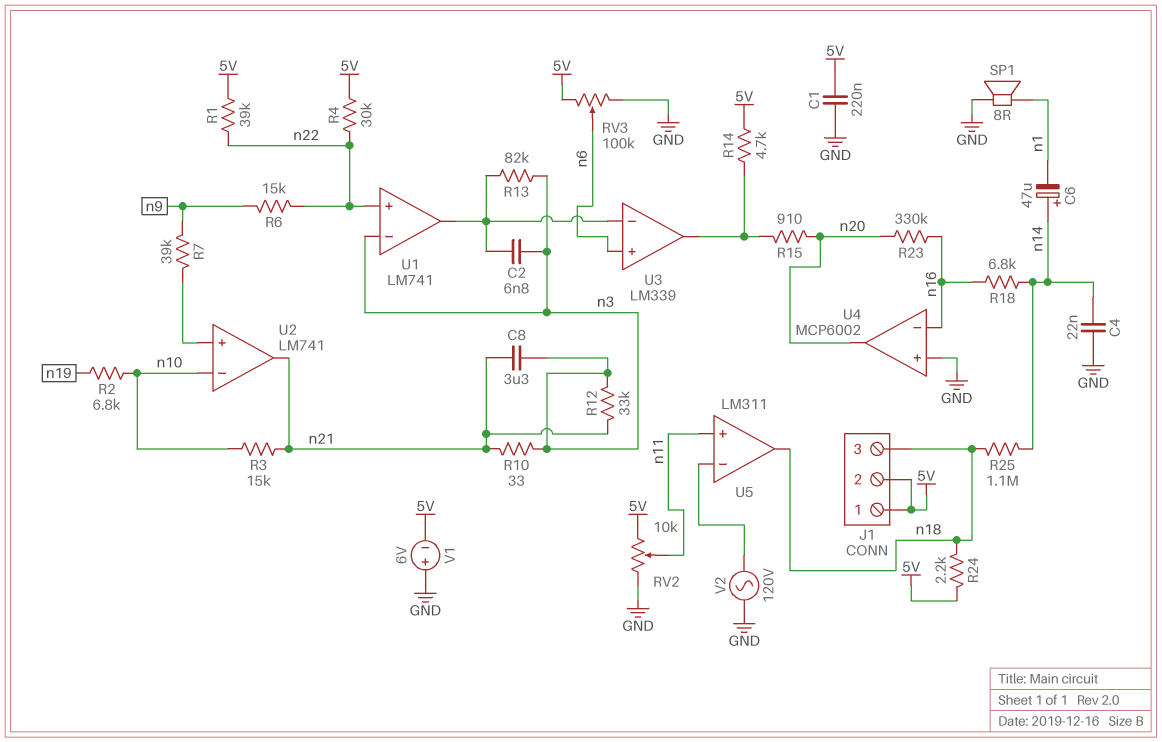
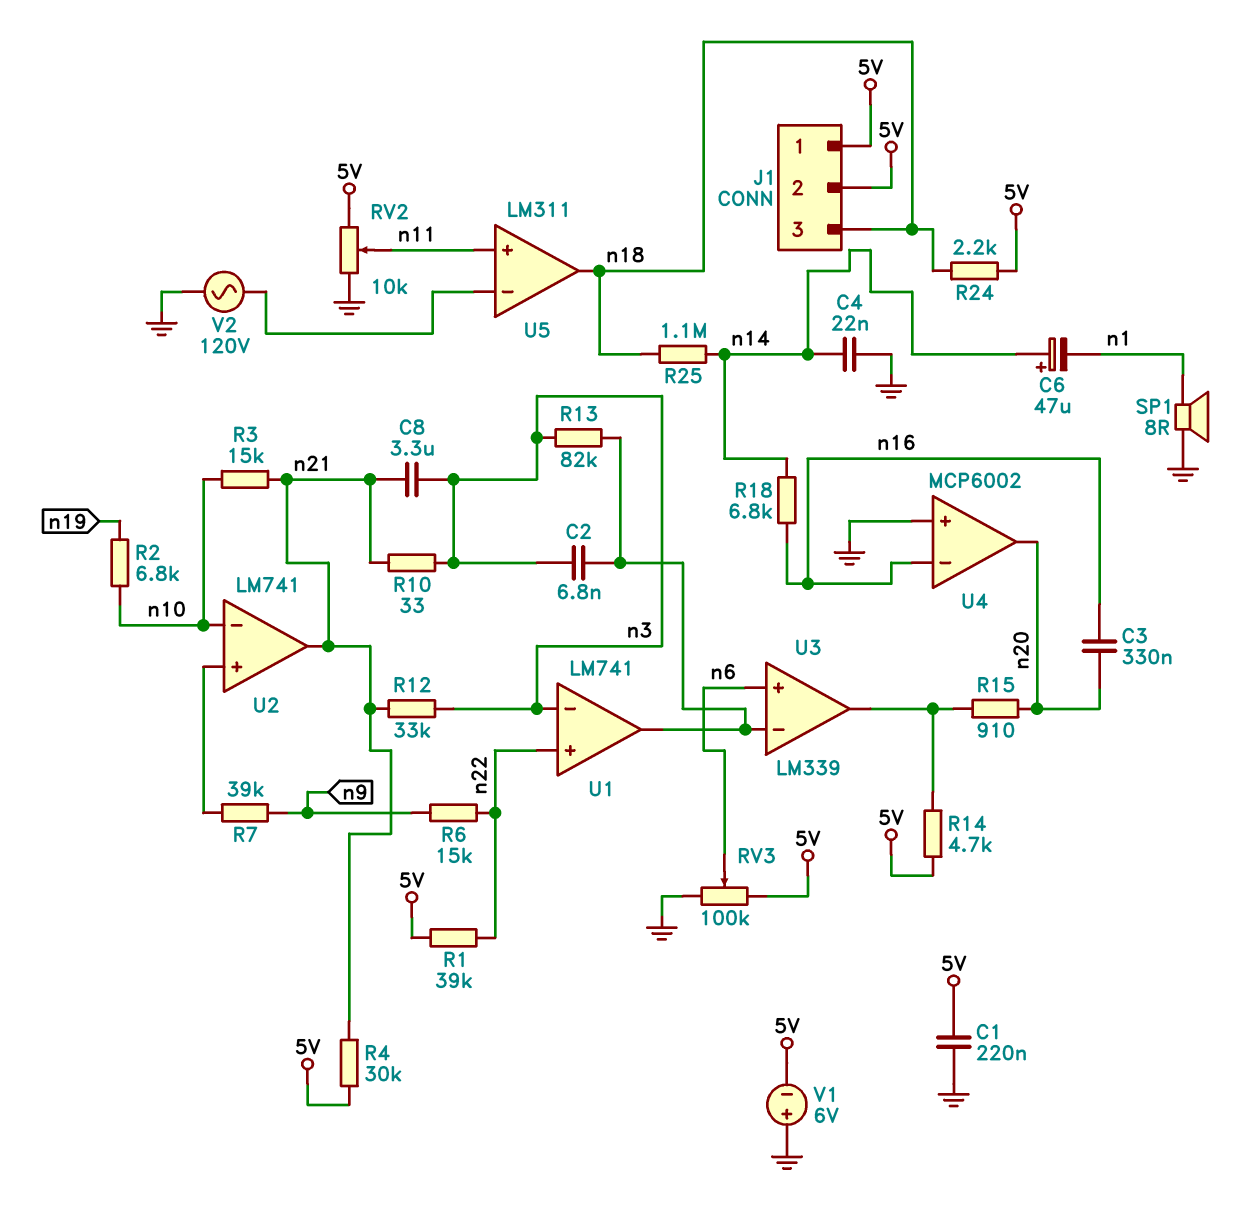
C3: none -> 330nF (n16, n20)
R4: 30k (5V, n22) -> 30k (5V, n21)
R23: 330k (n16, n20) -> none

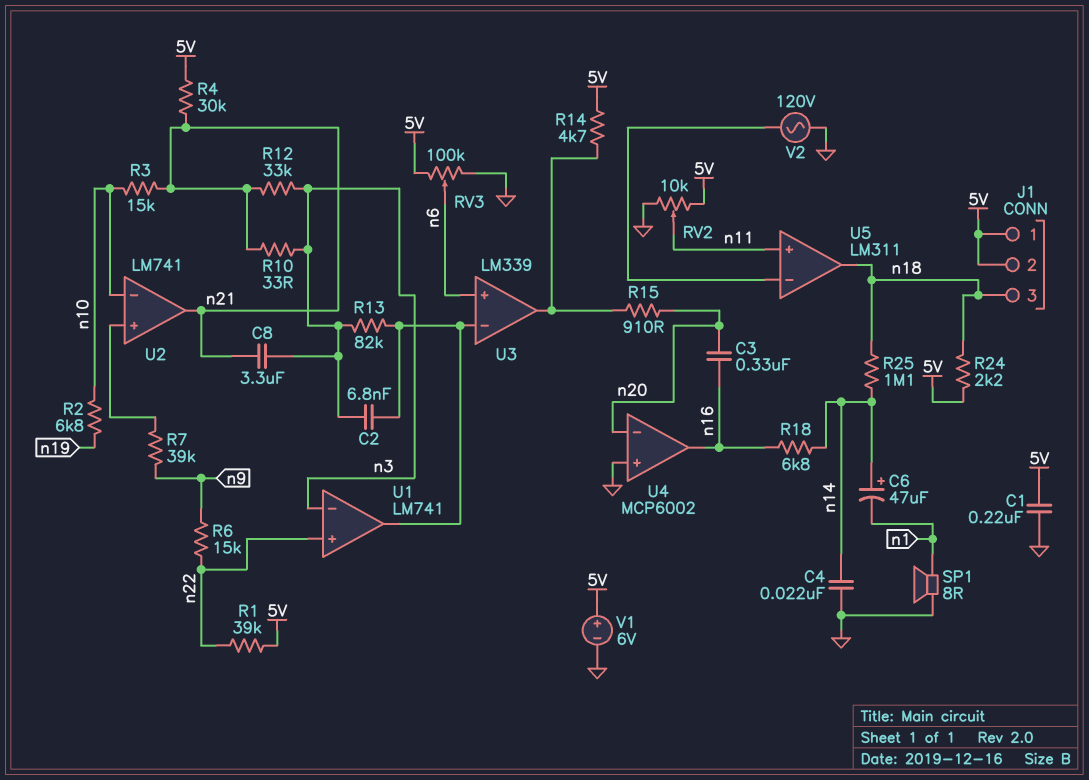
U4 pin in-: n16 -> n20
U4 pin out: n20 -> n16
V1: 6V (plus GND, minus 5V) -> 6V (plus 5V, minus GND)

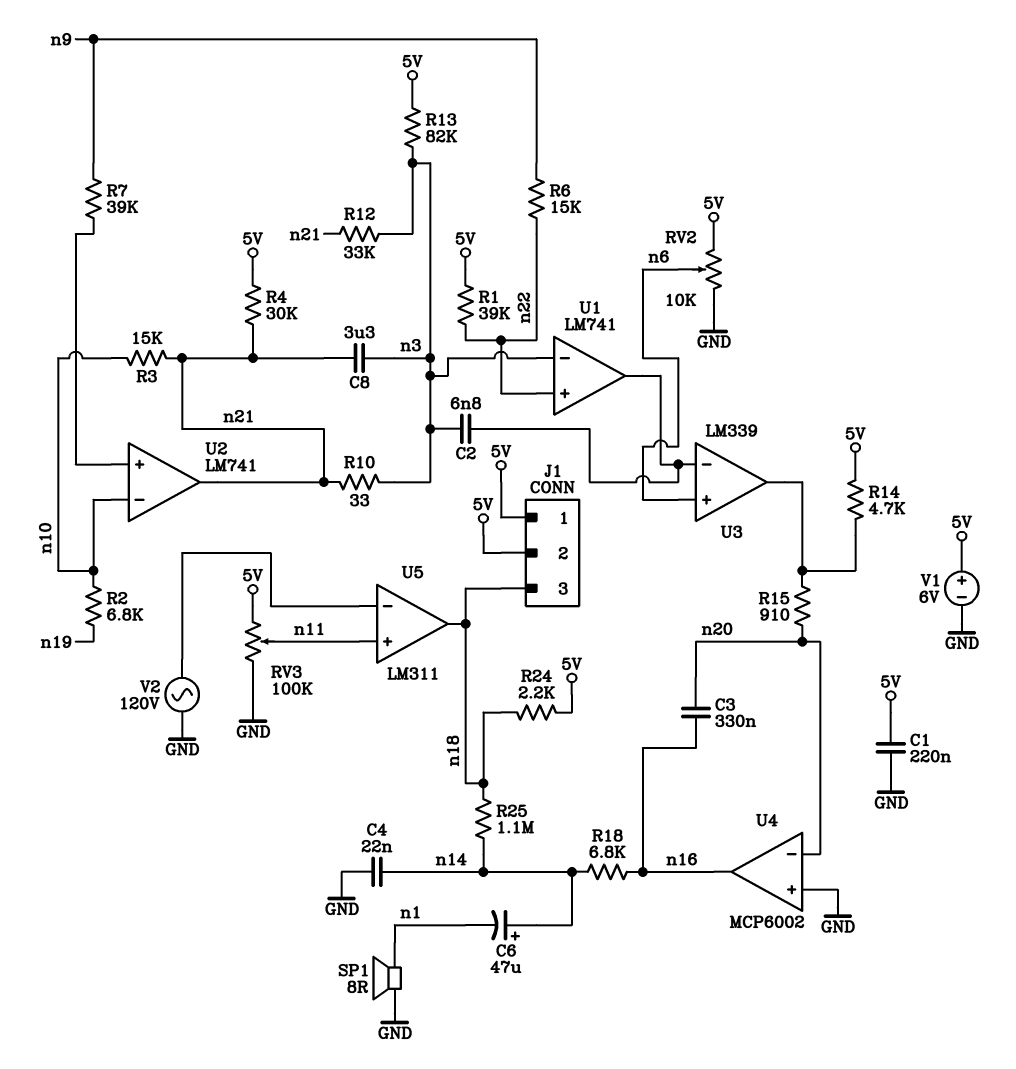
R13: 82k (U1/out, n3) -> 82k (5V, n3)
RV2: 10k (5V, GND, wiper n11) -> 10k (5V, GND, wiper n6)
RV3: 100k (5V, GND, wiper n6) -> 100k (5V, GND, wiper n11)

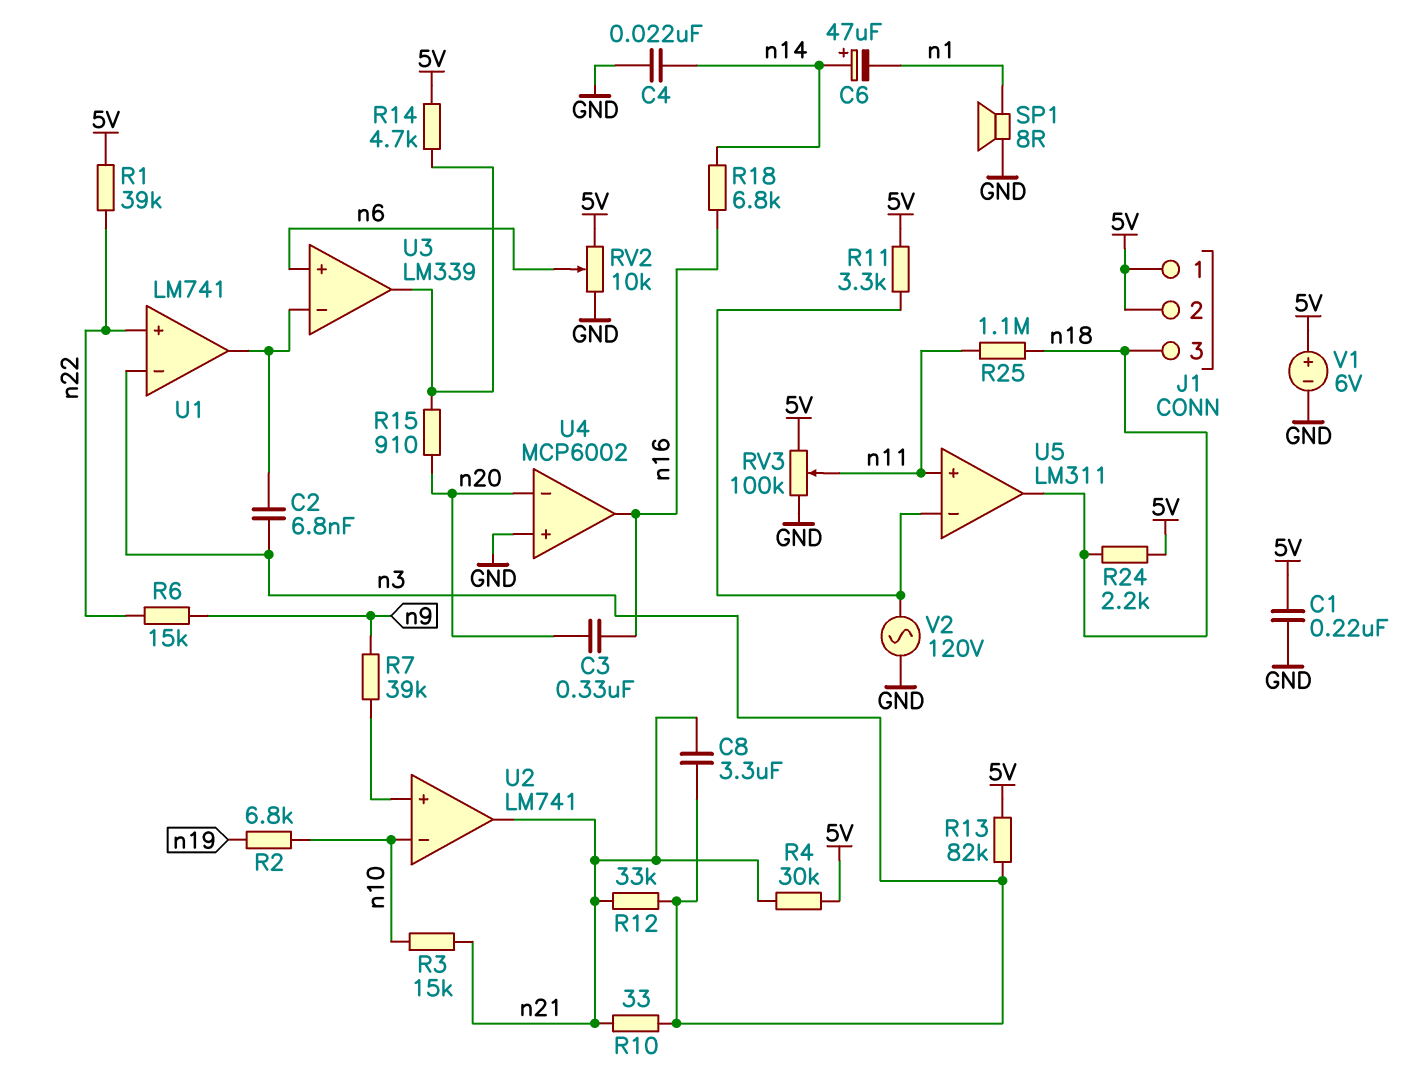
R11: none -> 3.3k (5V, U5/in-)
R25: 1.1M (n14, n18) -> 1.1M (n11, n18)

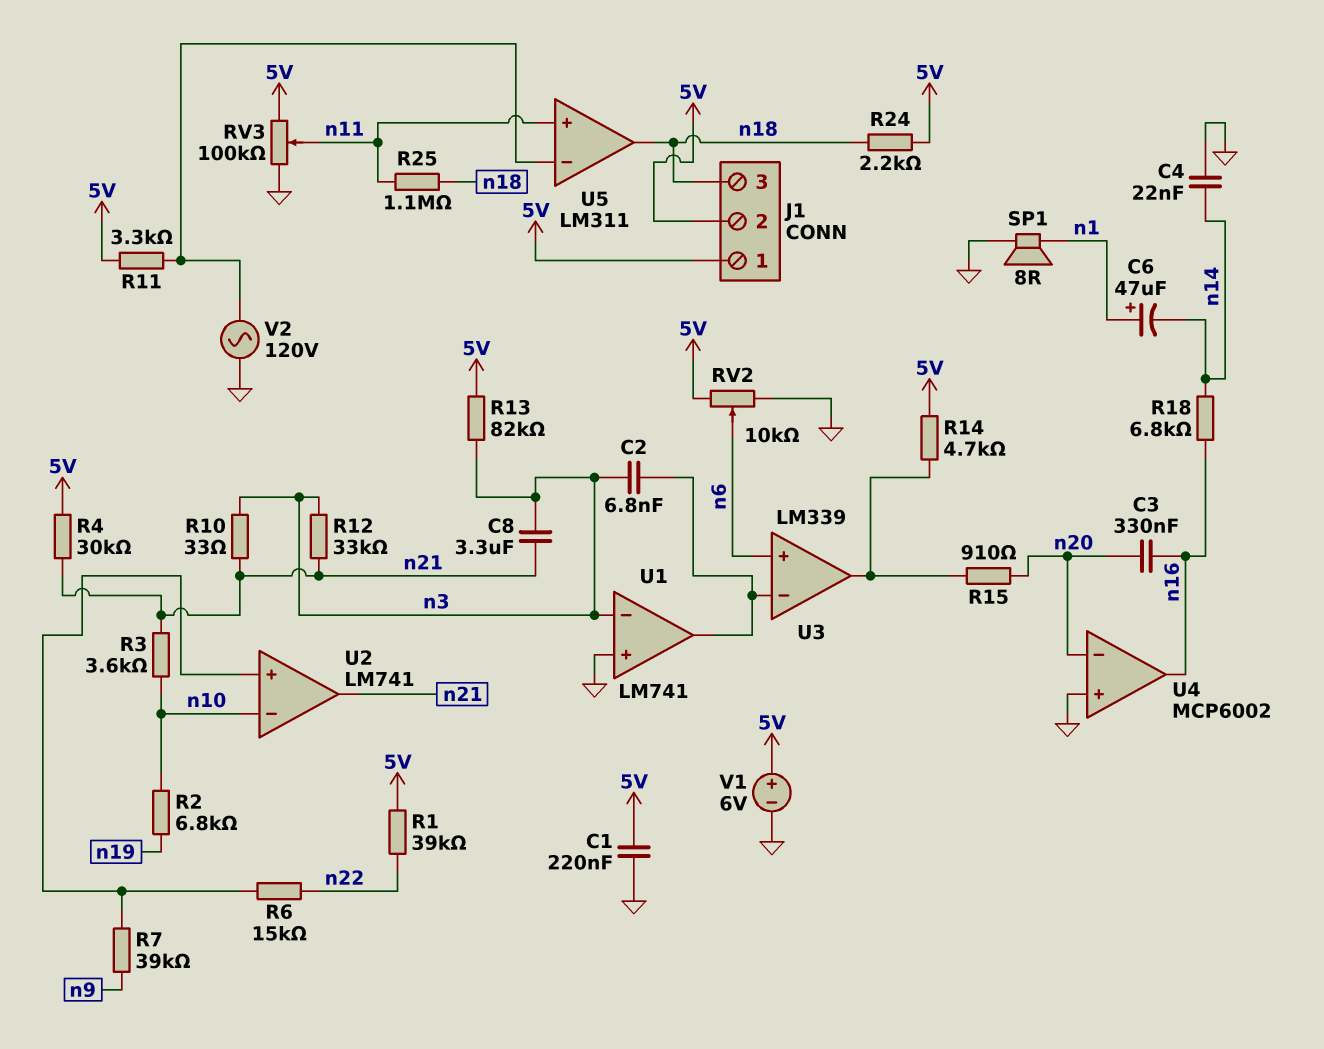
C6: 47uF (plus n14, minus n1) -> 47uF (plus n1, minus n14)
R3: 15k (n10, n21) -> 3.6k (n10, n21)
R6: 15k (n9, n22) -> 15k (U2/in+, n22)
U1 pin in+: n22 -> GND

